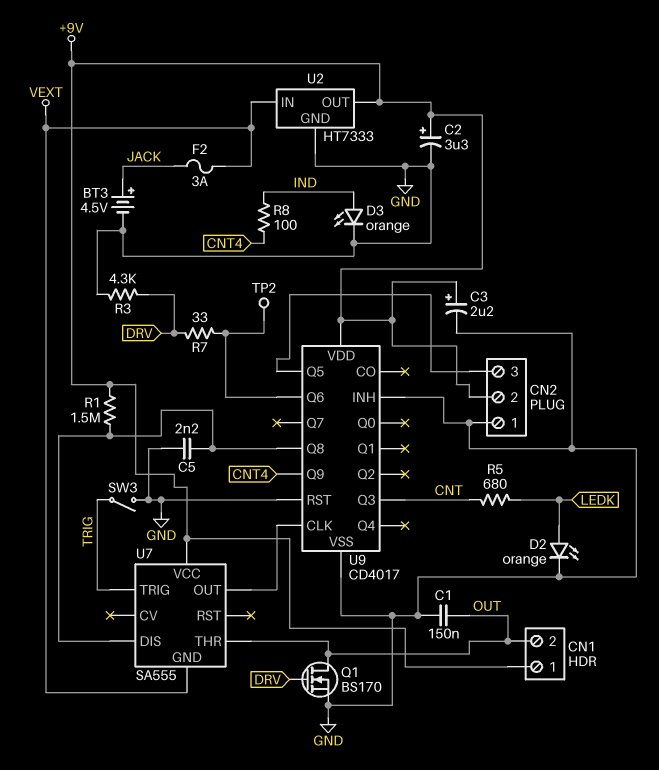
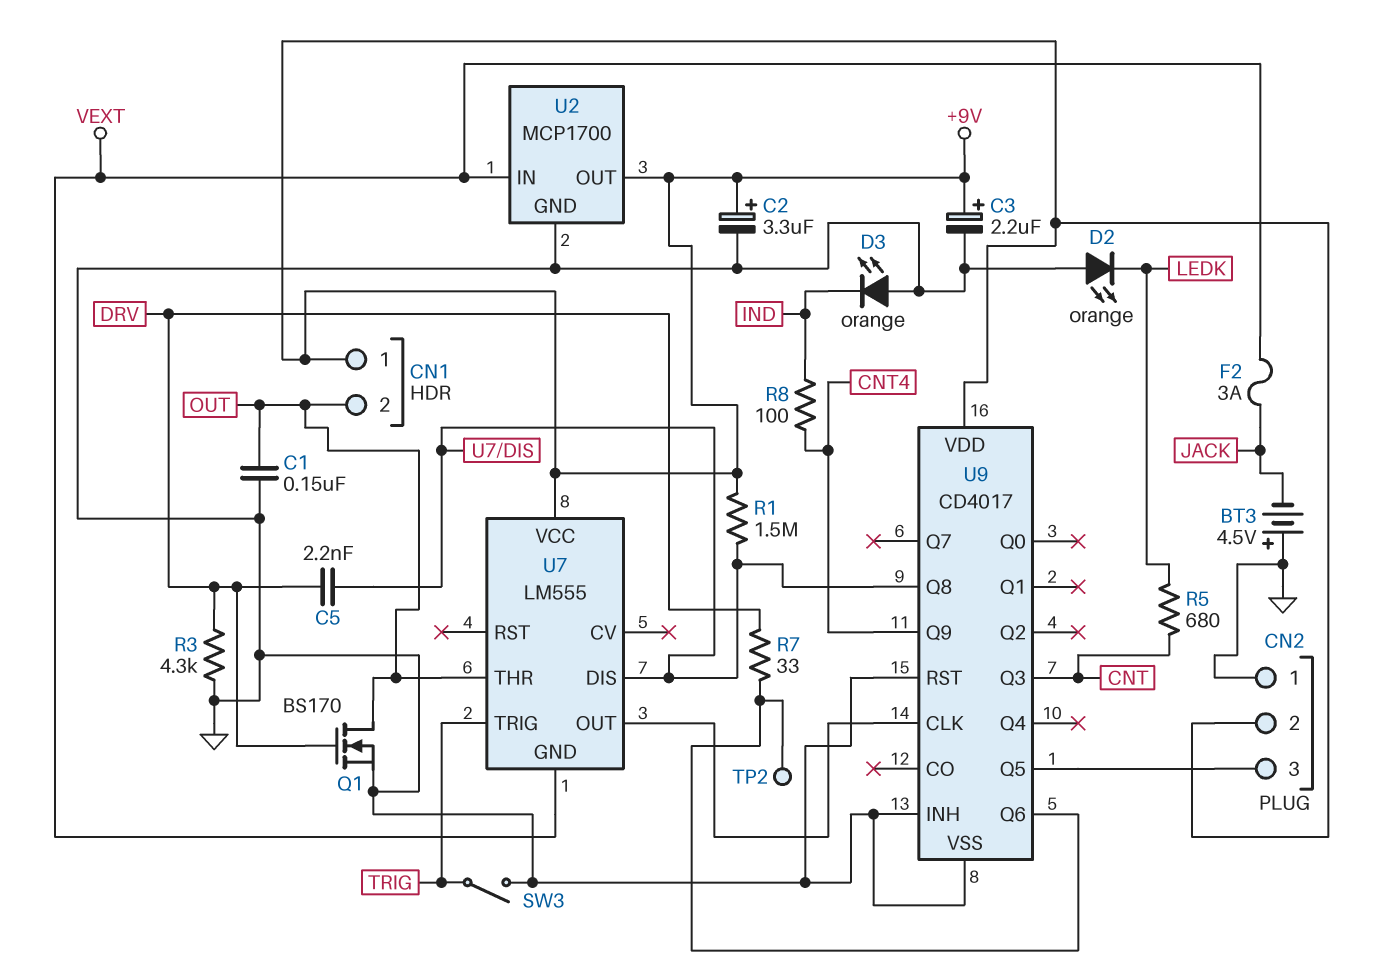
BT3: 4.5V (plus JACK, minus GND) -> 4.5V (plus GND, minus JACK)
C5: 2.2nF (GND, U7/DIS) -> 2.2nF (DRV, U7/DIS)
D2: LED orange (A LEDK, K GND) -> LED orange (A GND, K LEDK)
D3: LED orange (A IND, K GND) -> LED orange (A GND, K IND)
U2: HT7333 -> MCP1700
U7: SA555 -> LM555

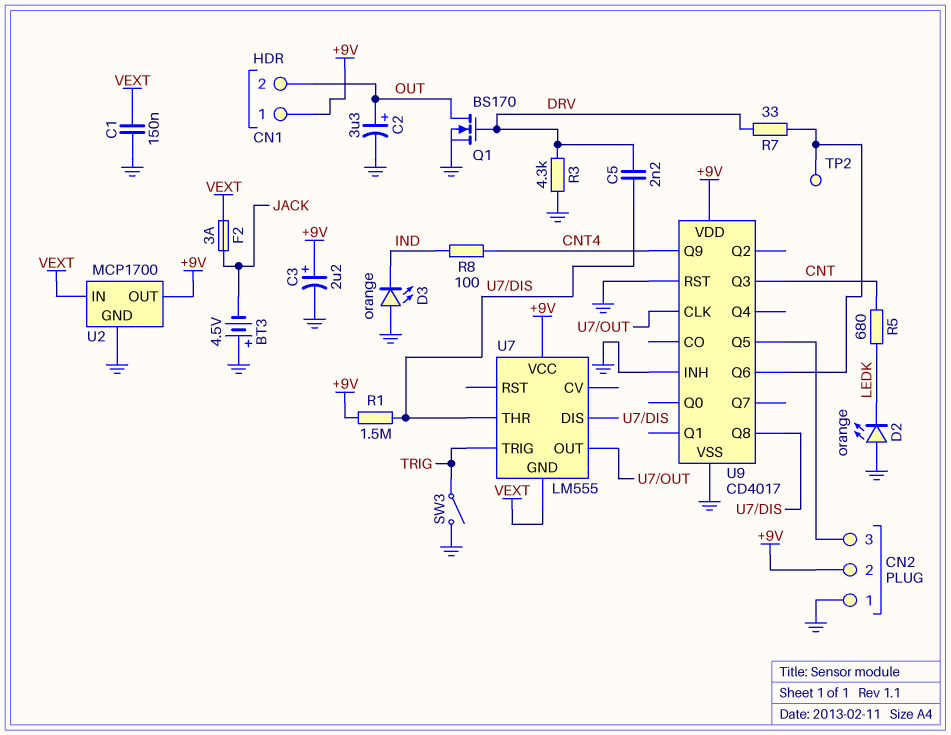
C1: 150nF (GND, OUT) -> 150nF (GND, VEXT)
C2: 3.3uF (plus +9V, minus GND) -> 3.3uF (plus OUT, minus GND)
U7 pin THR: OUT -> U7/DIS

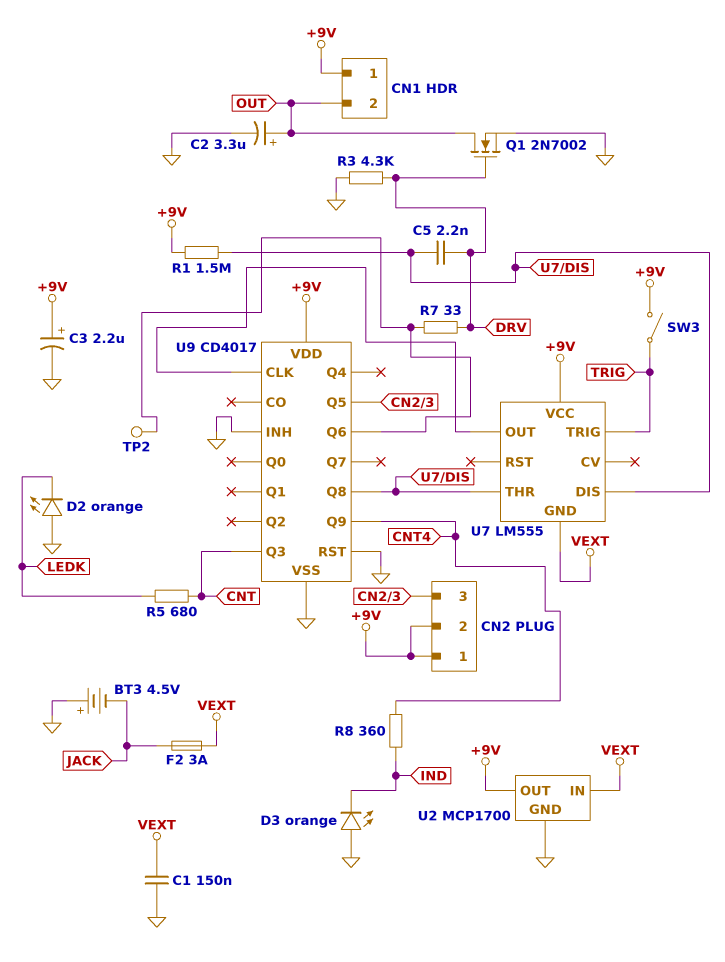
CN2 pin 1: GND -> +9V
Q1: NMOS BS170 (G DRV, D OUT, S GND) -> NMOS 2N7002 (G DRV, D OUT, S GND)
R8: 100 (CNT4, IND) -> 360 (CNT4, IND)
SW3: switch (GND, TRIG) -> switch (+9V, TRIG)

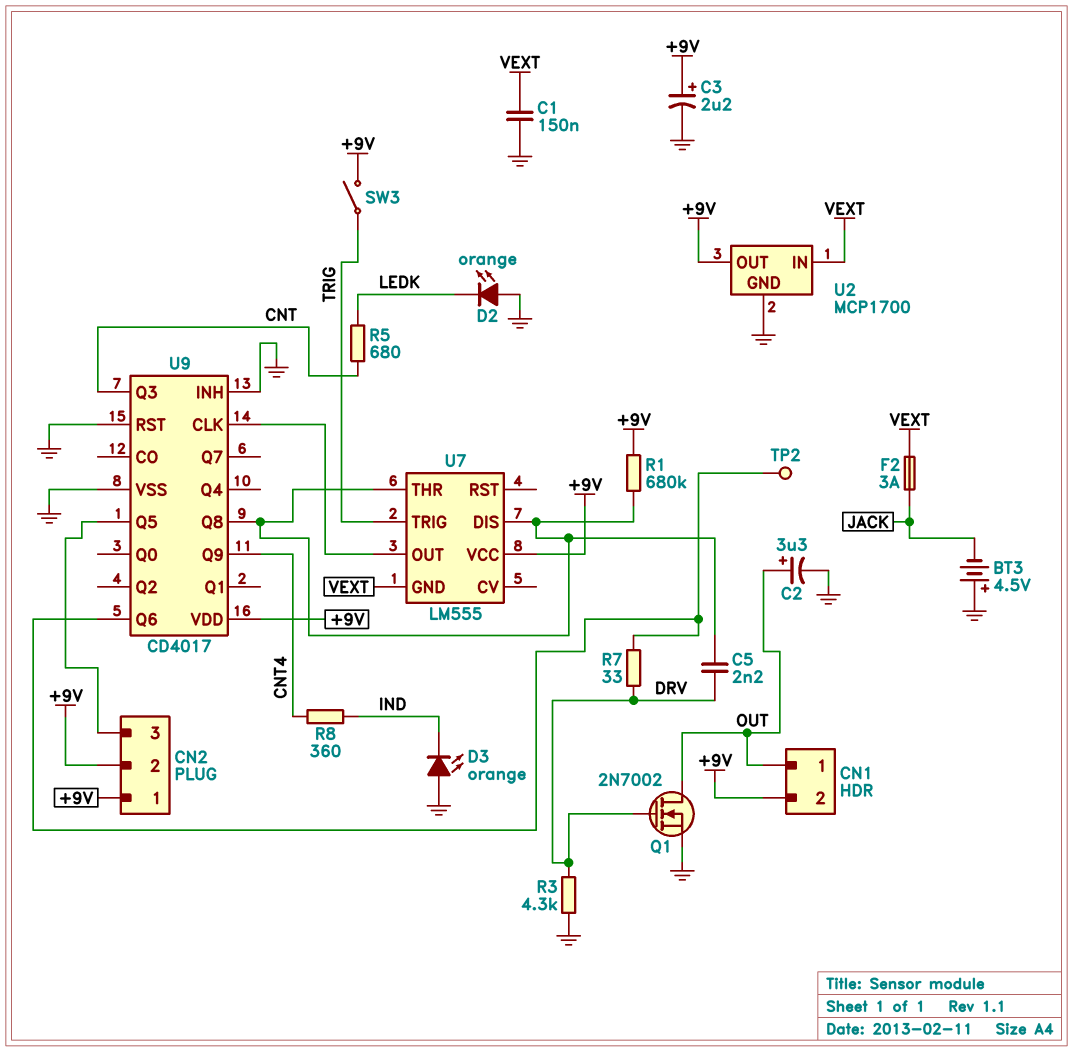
CN1 pin 1: +9V -> OUT
CN1 pin 2: OUT -> +9V
R1: 1.5M (+9V, U7/DIS) -> 680k (+9V, U7/DIS)

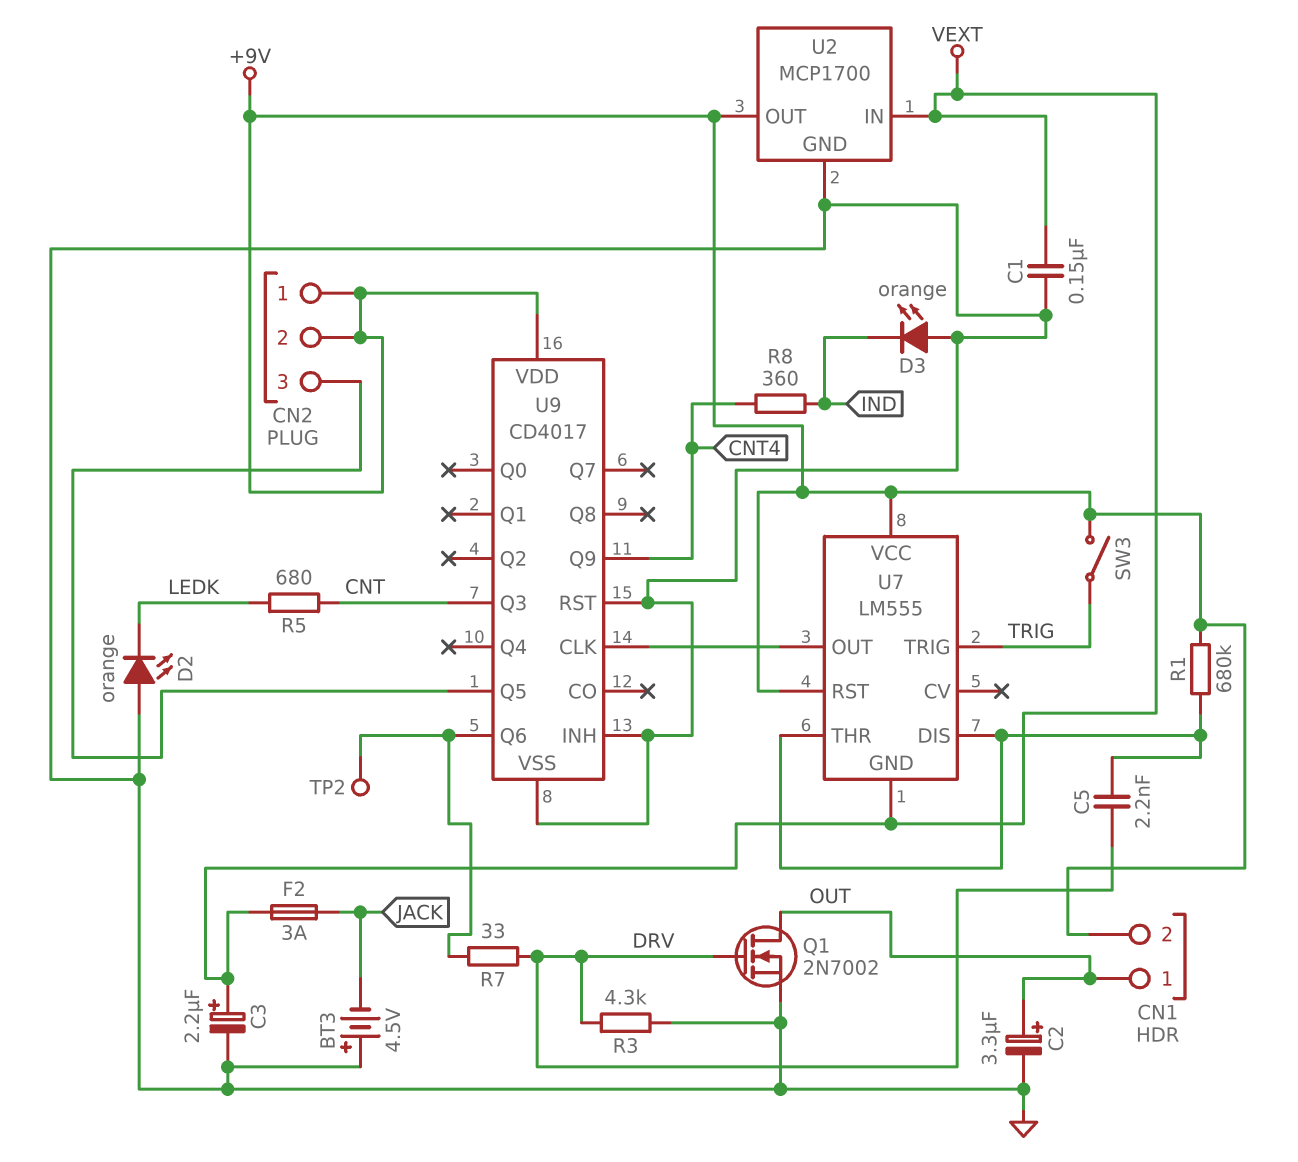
C3: 2.2uF (plus +9V, minus GND) -> 2.2uF (plus VEXT, minus GND)
U7 pin RST: none -> +9V
U9 pin Q8: U7/DIS -> none

